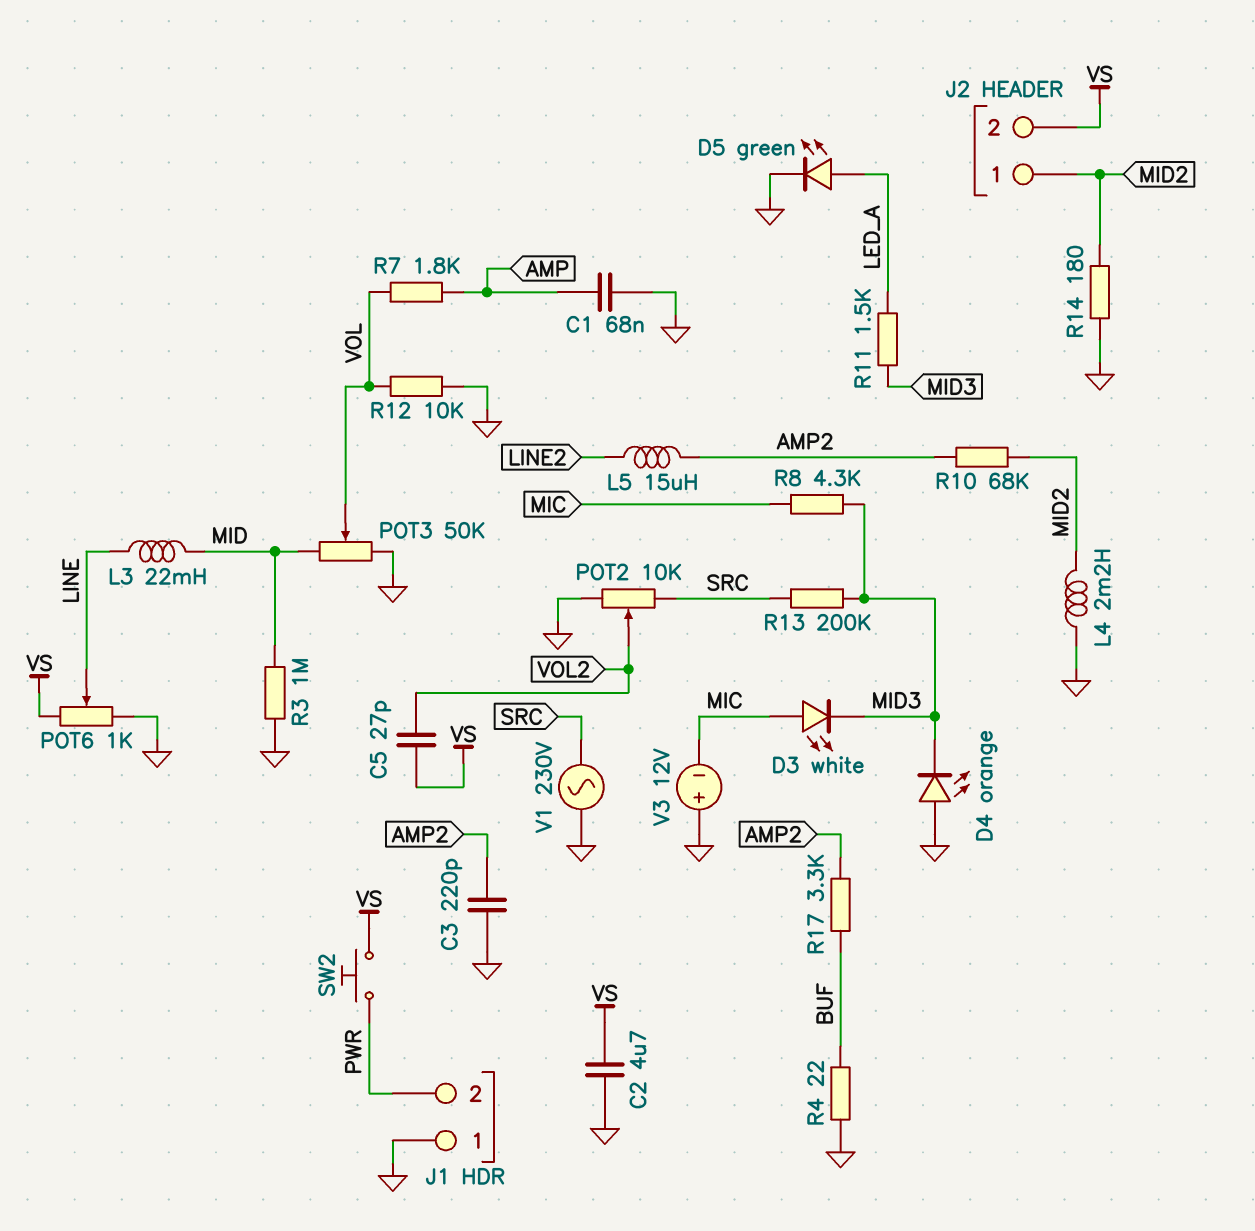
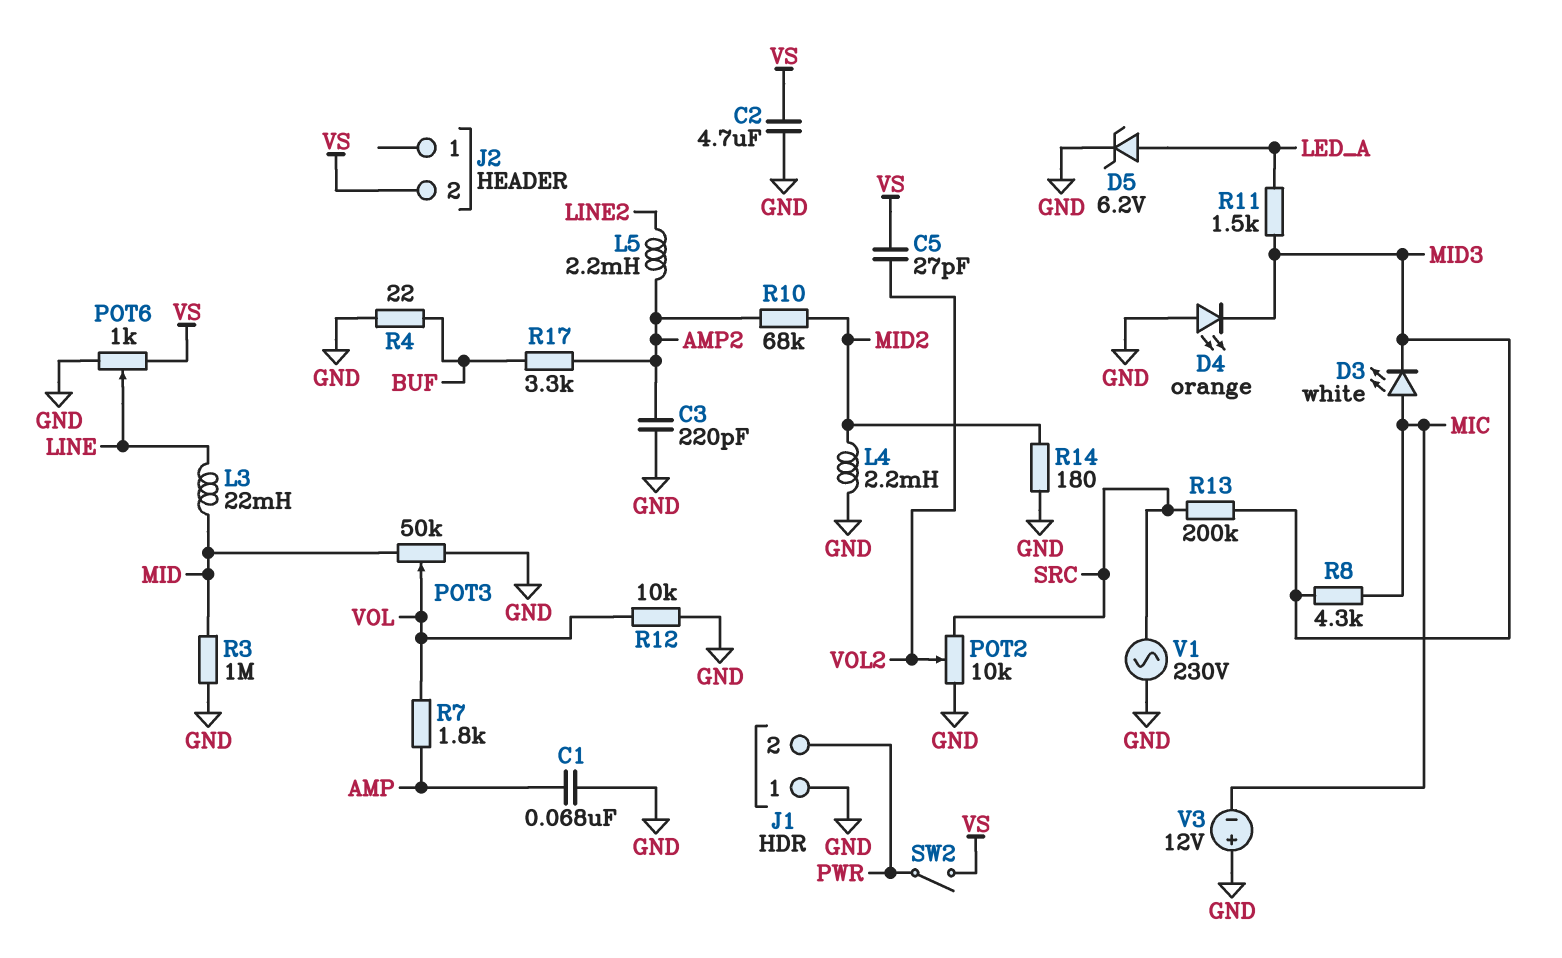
D5: LED green (A LED_A, K GND) -> zener 6.2V (A LED_A, K GND)
J2 pin 1: MID2 -> none
L5: 15uH (AMP2, LINE2) -> 2.2mH (AMP2, LINE2)
SW2: button (PWR, VS) -> switch (PWR, VS)

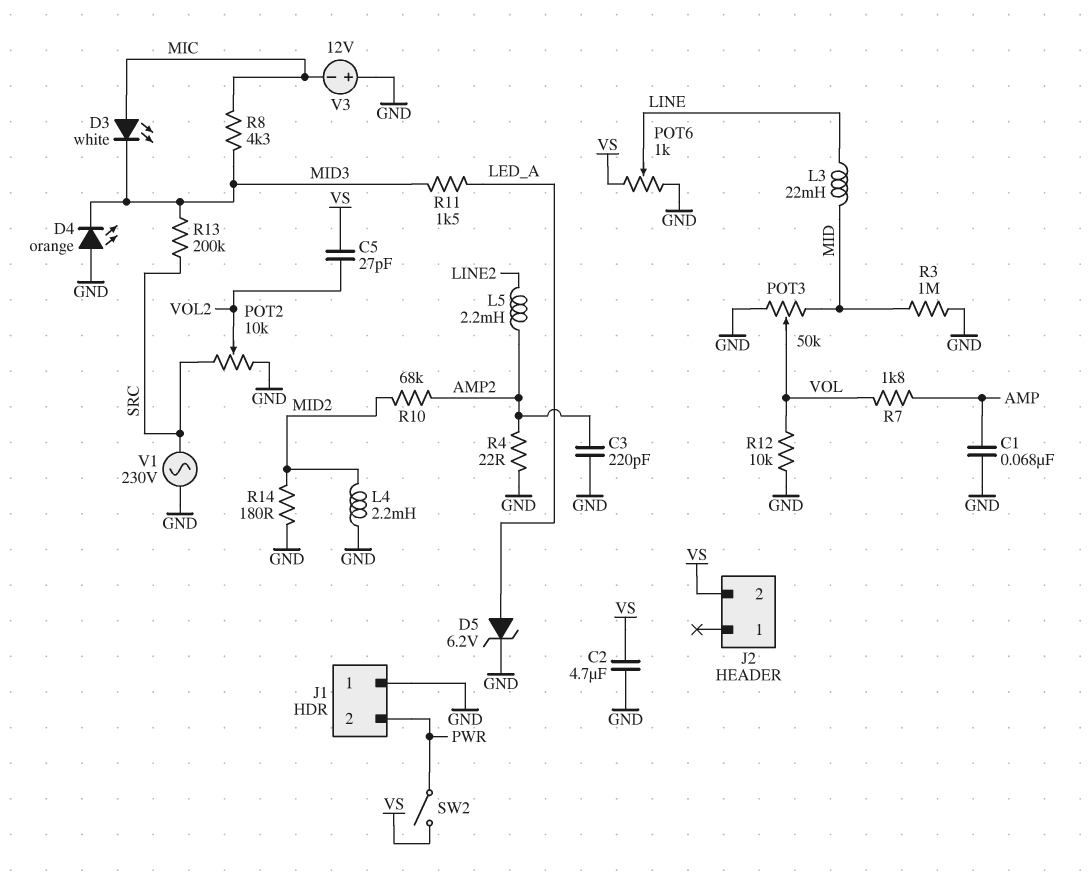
R4: 22 (BUF, GND) -> 22 (AMP2, GND)
R17: 3.3k (AMP2, BUF) -> none

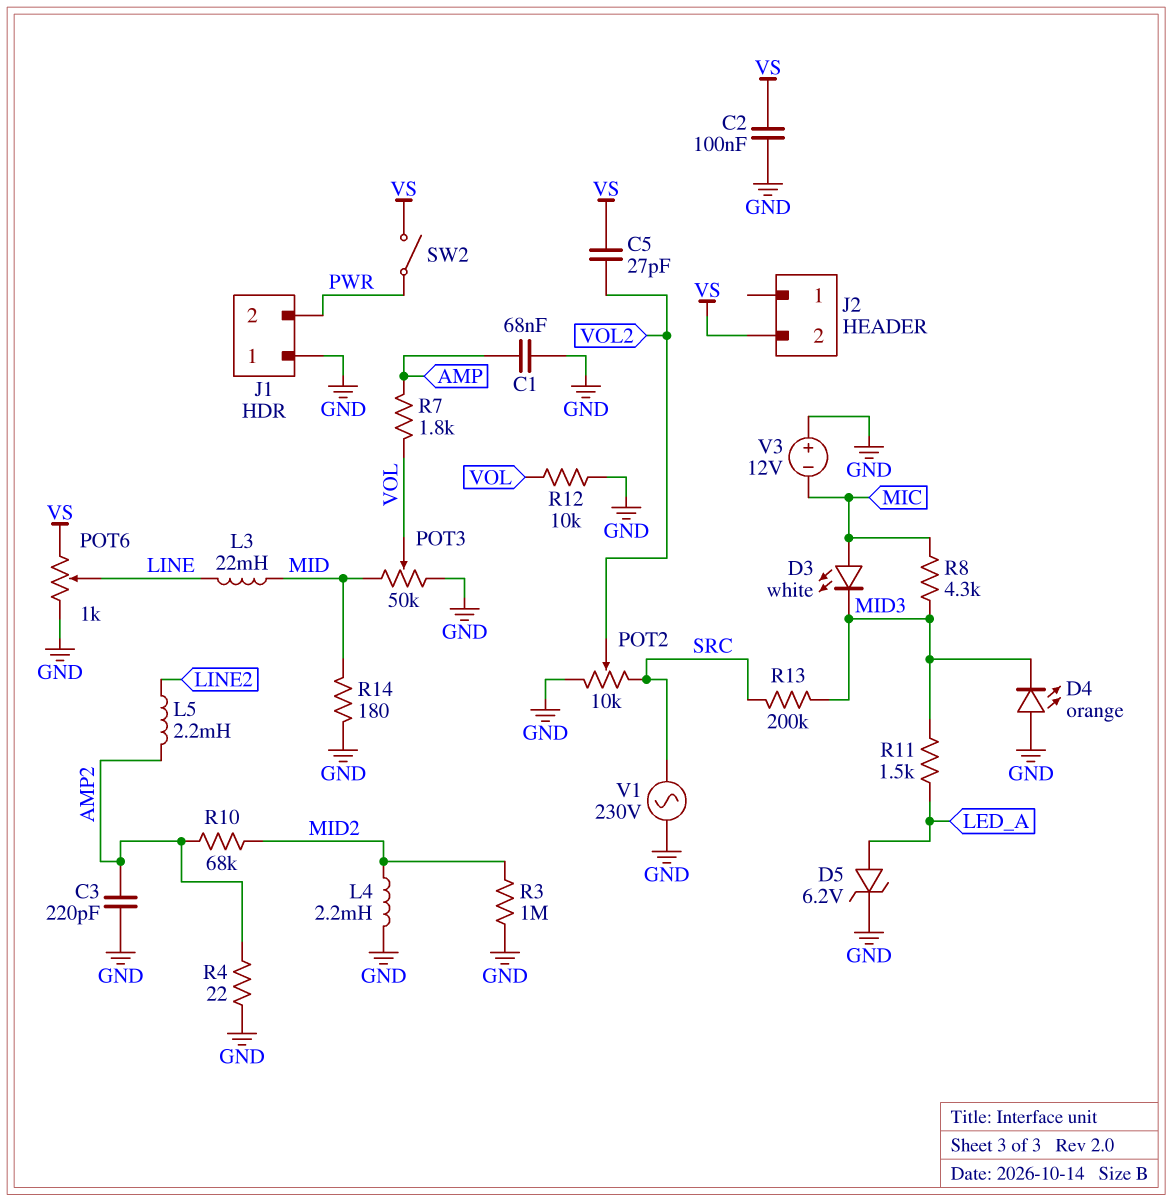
C2: 4.7uF (GND, VS) -> 100nF (GND, VS)
R3: 1M (GND, MID) -> 1M (GND, MID2)
R14: 180 (GND, MID2) -> 180 (GND, MID)

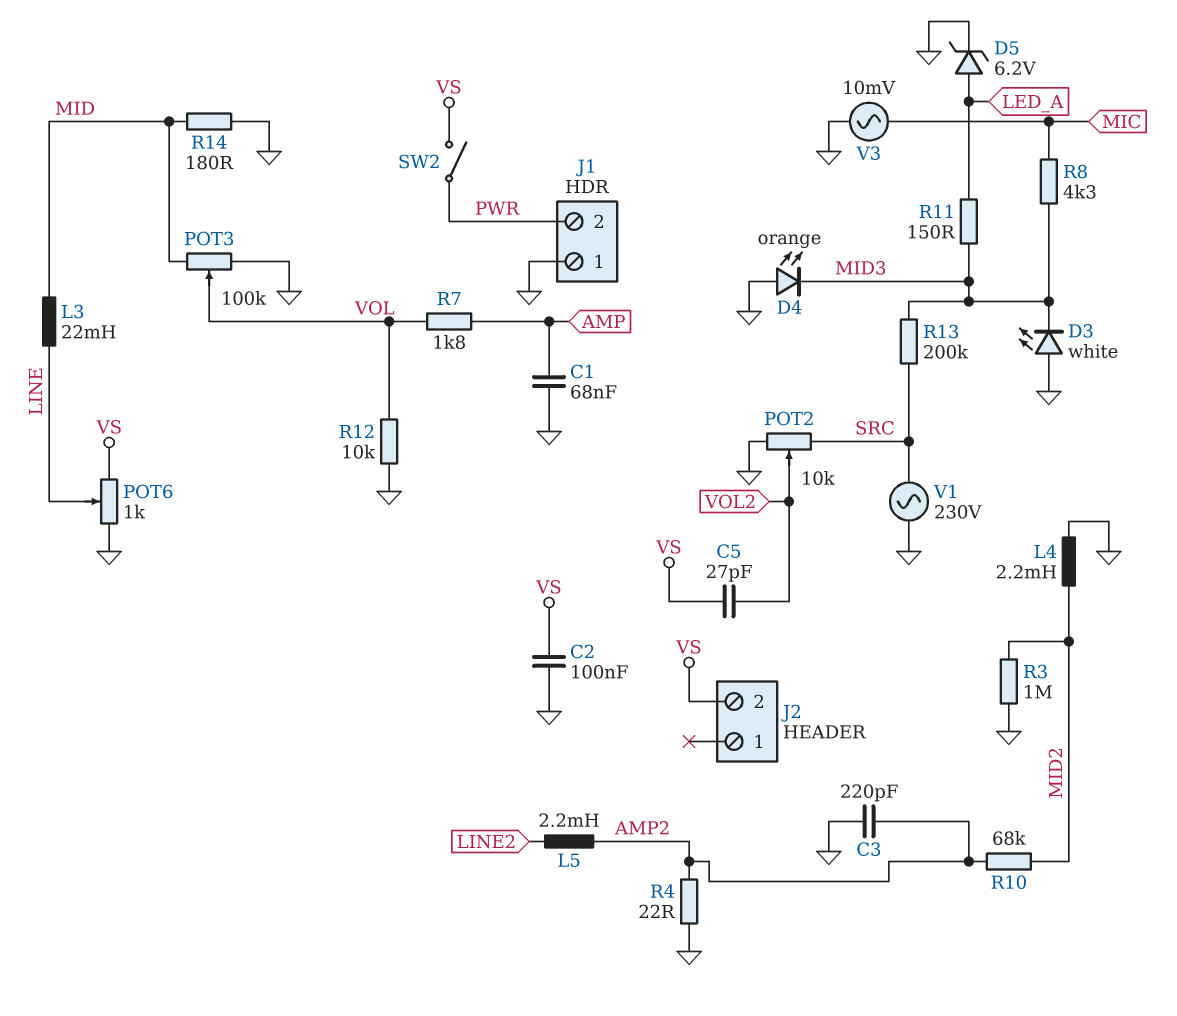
D3: LED white (A MIC, K MID3) -> LED white (A GND, K MID3)
POT3: 50k (GND, MID, wiper VOL) -> 100k (GND, MID, wiper VOL)
R11: 1.5k (LED_A, MID3) -> 150 (LED_A, MID3)
V3: 12V (plus GND, minus MIC) -> AC 10mV (GND, MIC)

